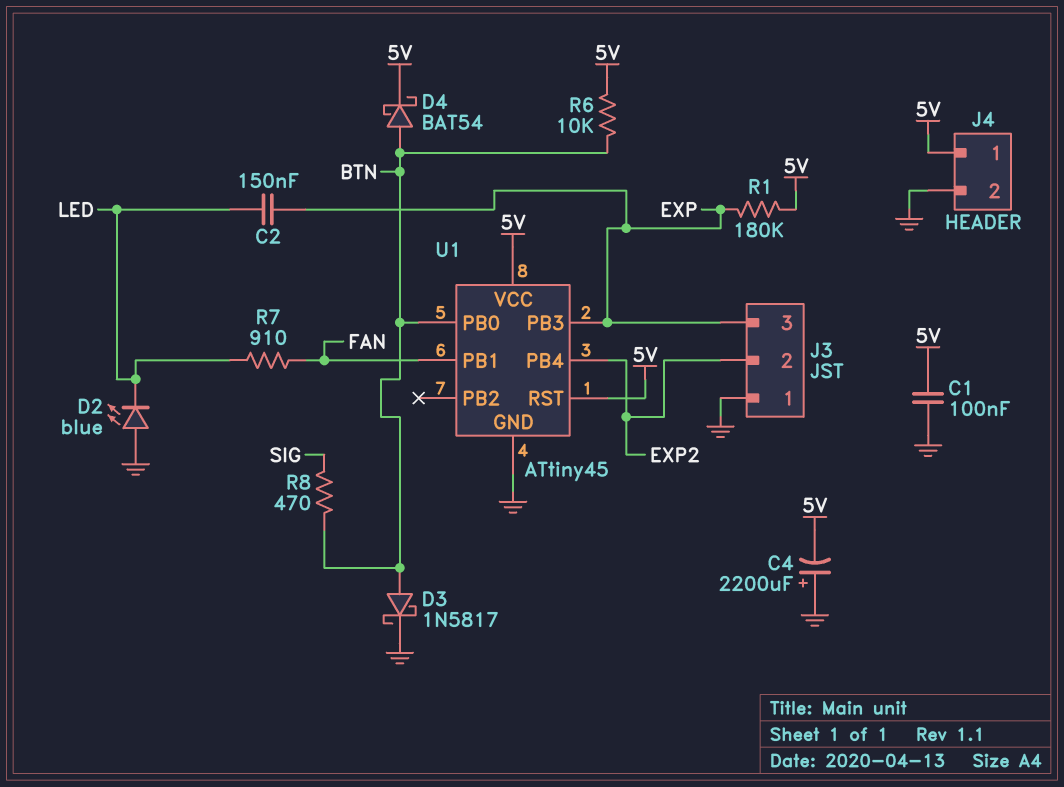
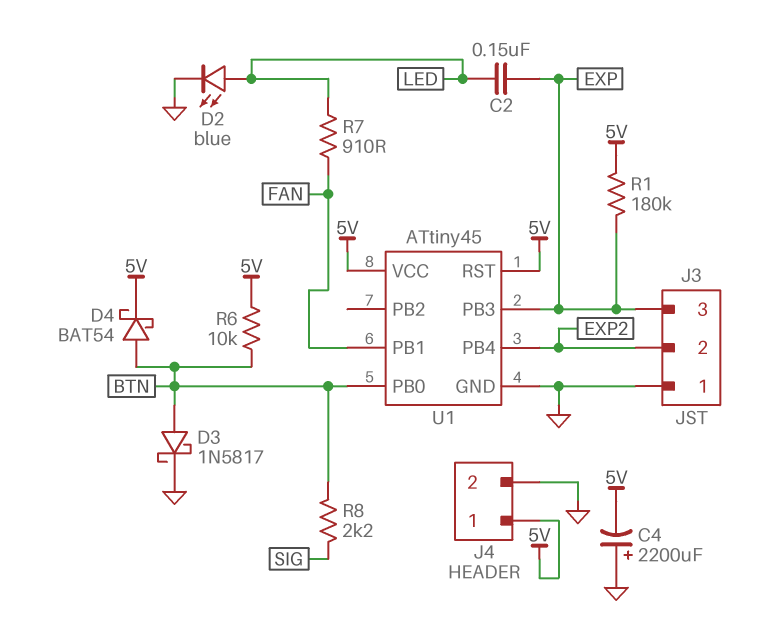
C1: 100nF (5V, GND) -> none
D2: LED blue (A GND, K LED) -> LED blue (A LED, K GND)
R8: 470 (BTN, SIG) -> 2.2k (BTN, SIG)

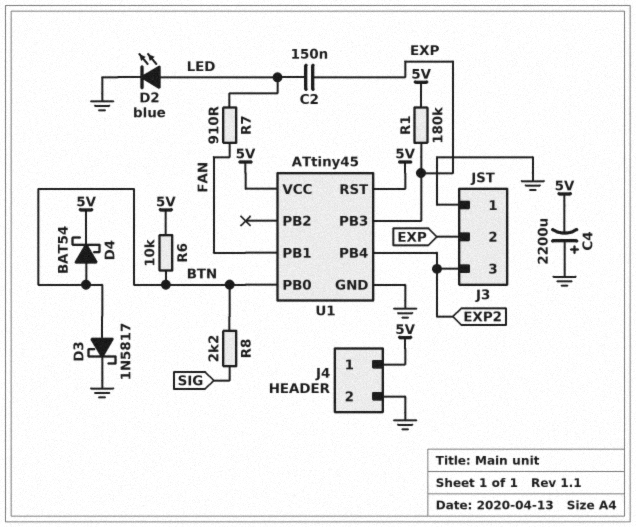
J3 pin 2: EXP2 -> EXP
J3 pin 3: EXP -> EXP2

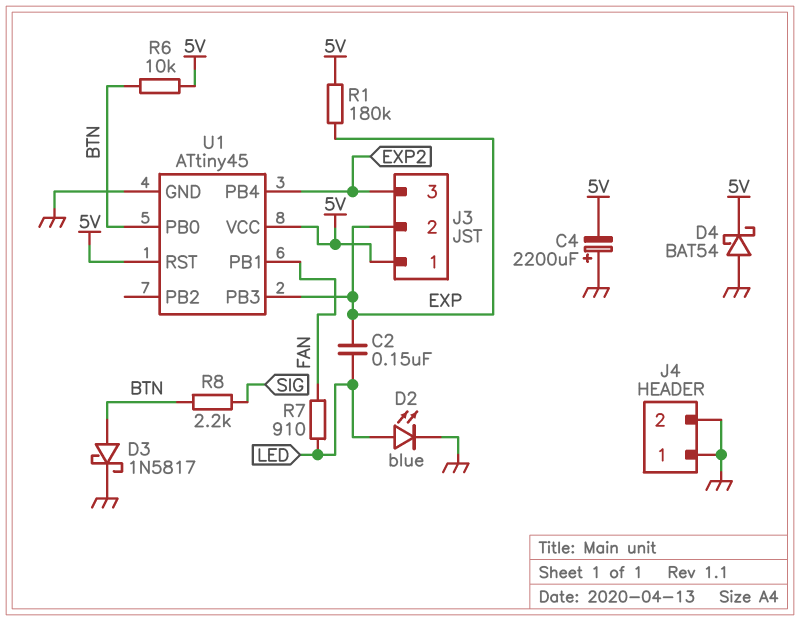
D4: schottky BAT54 (A BTN, K 5V) -> schottky BAT54 (A GND, K 5V)
J3 pin 1: GND -> 5V
J4 pin 1: 5V -> GND

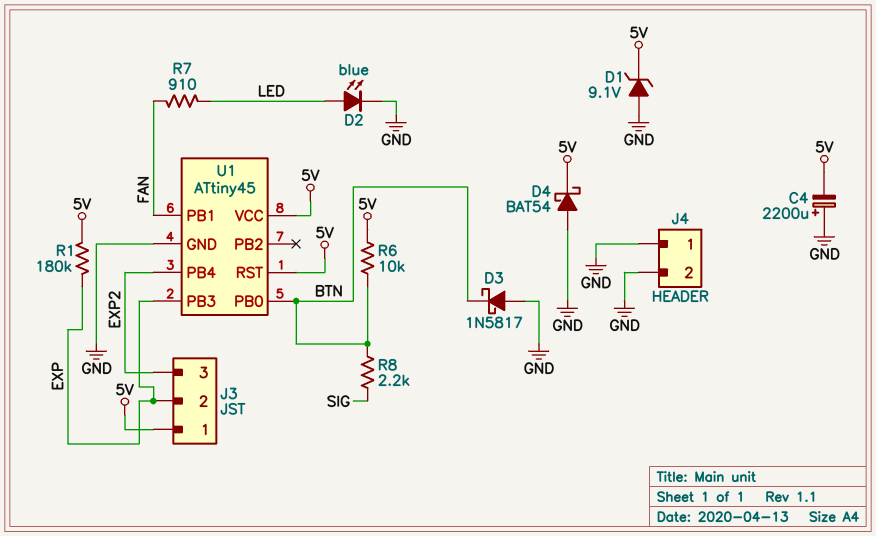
C2: 150nF (EXP, LED) -> none
D1: none -> zener 9.1V (A GND, K 5V)
D3: schottky 1N5817 (A BTN, K GND) -> schottky 1N5817 (A GND, K BTN)

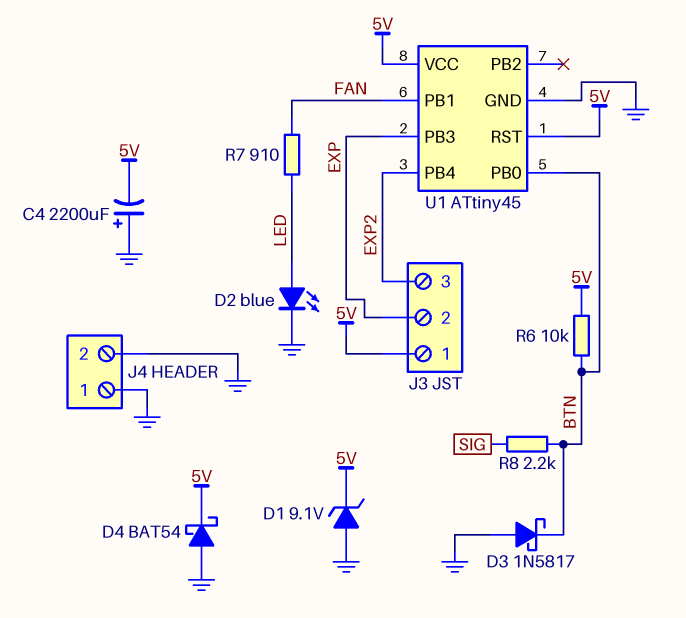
R1: 180k (5V, EXP) -> none

